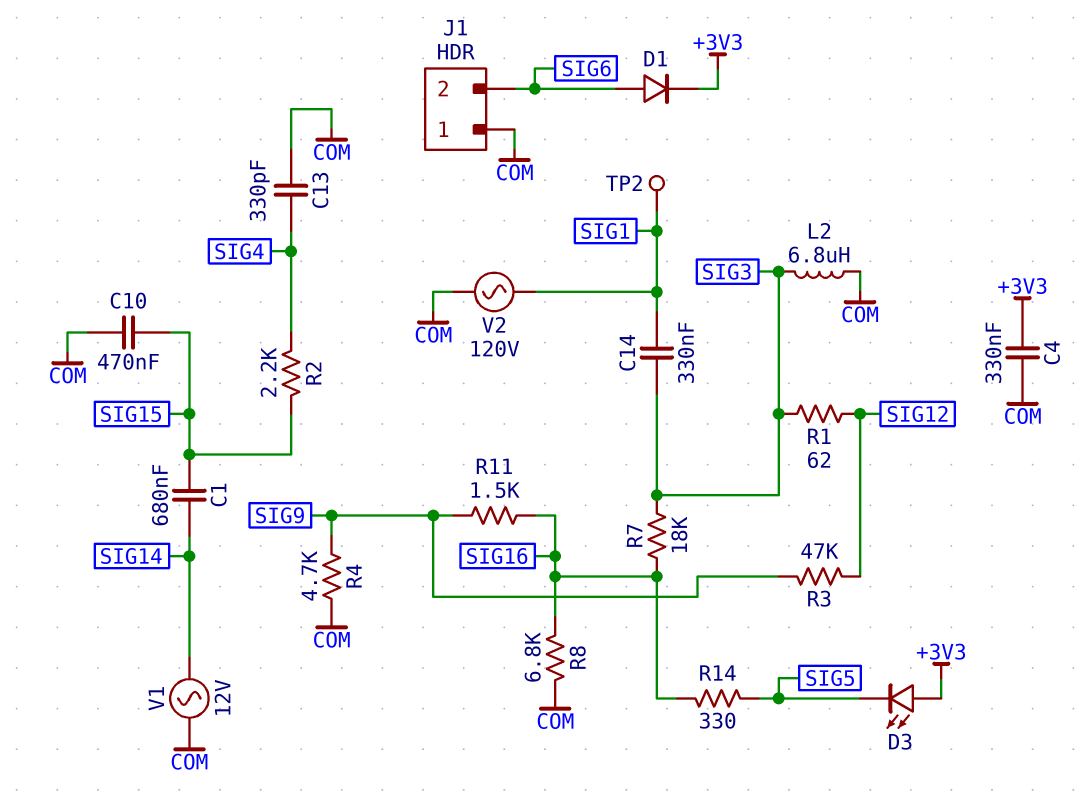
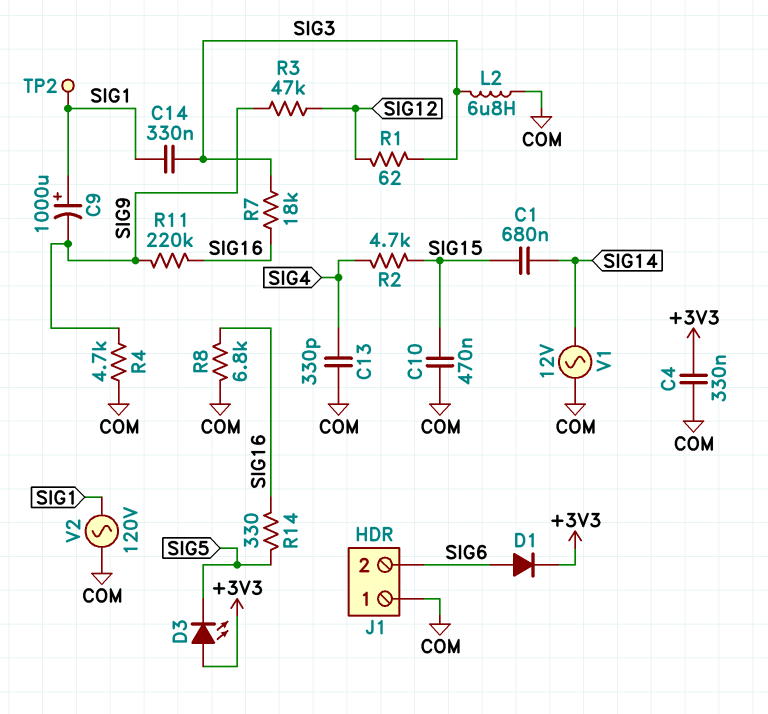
C9: none -> 1000uF (plus SIG1, minus SIG9)
R2: 2.2k (SIG4, SIG15) -> 4.7k (SIG4, SIG15)
R11: 1.5k (SIG9, SIG16) -> 220k (SIG9, SIG16)

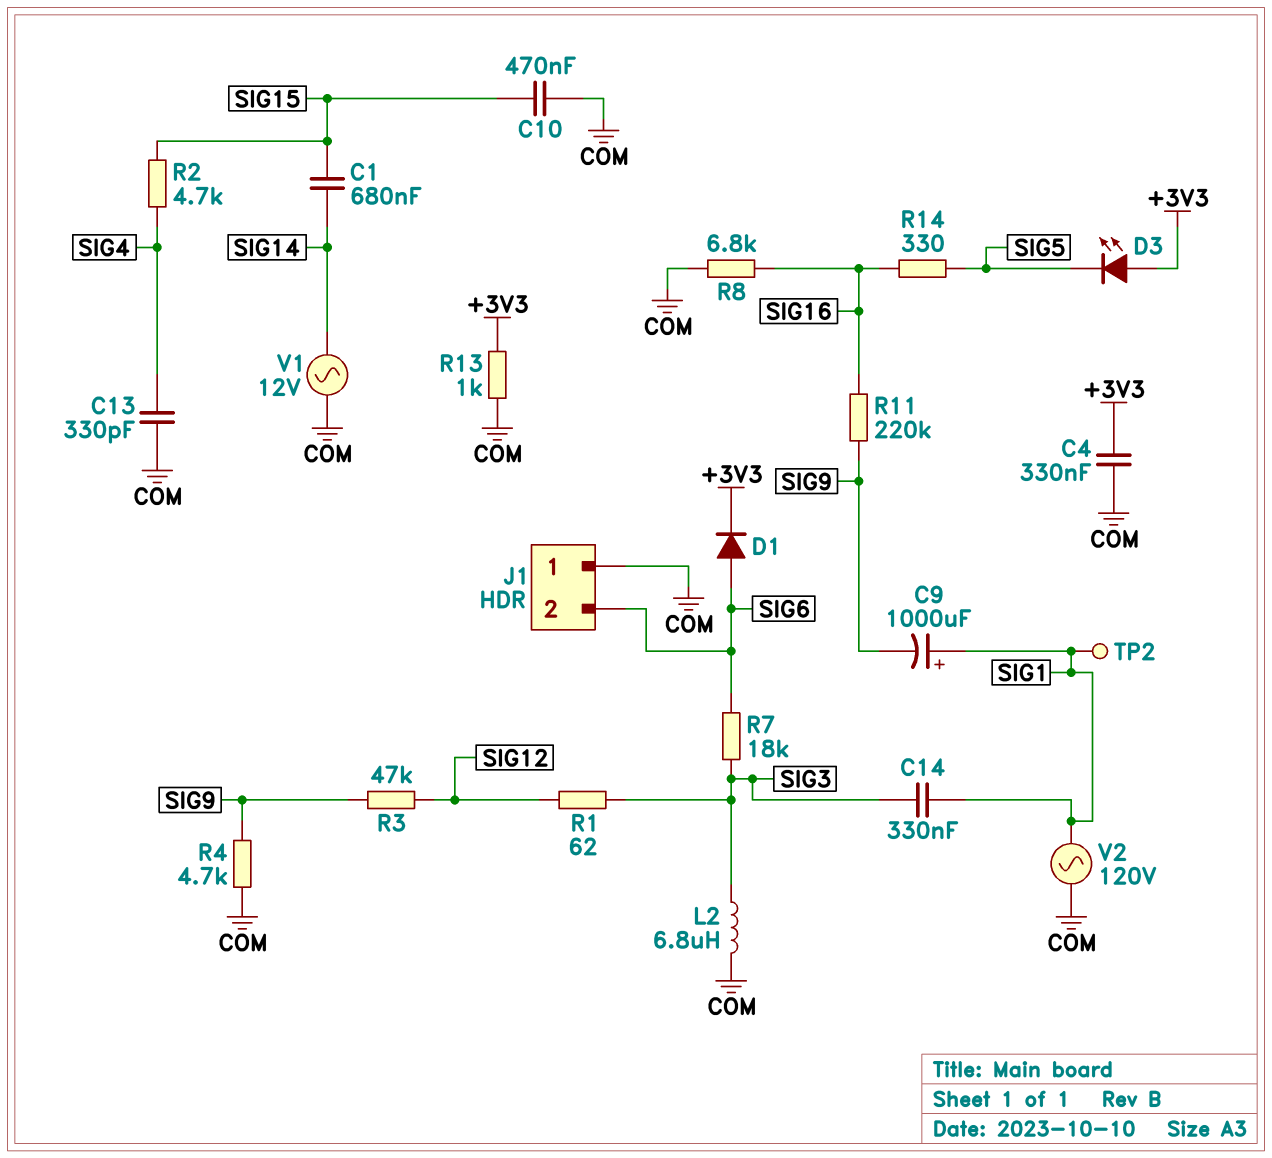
R7: 18k (SIG3, SIG16) -> 18k (SIG3, SIG6)
R13: none -> 1k (+3V3, COM)

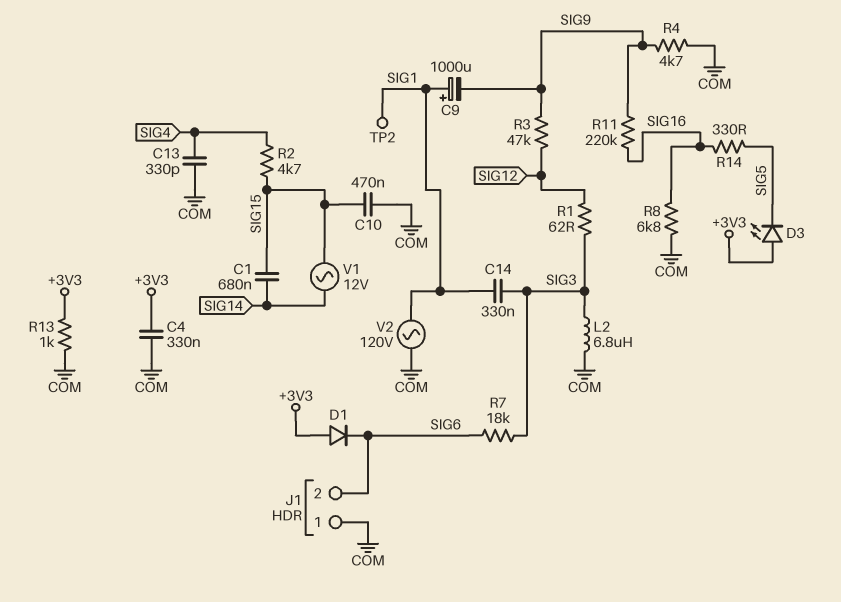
D1: diode (A SIG6, K +3V3) -> diode (A +3V3, K SIG6)
V1: AC 12V (COM, SIG14) -> AC 12V (SIG14, SIG15)

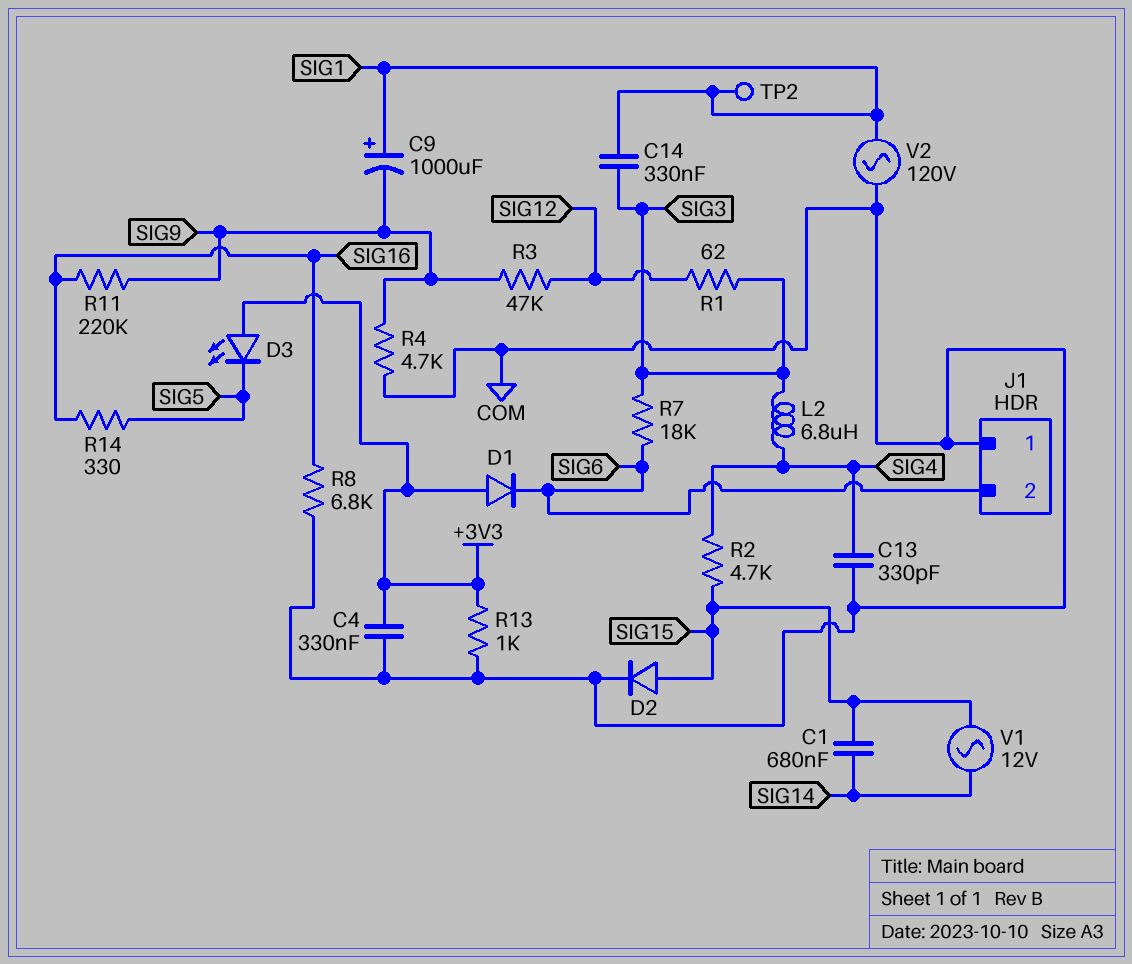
C10: 470nF (COM, SIG15) -> none
D2: none -> diode (A SIG15, K COM)
L2: 6.8uH (COM, SIG3) -> 6.8uH (SIG3, SIG4)

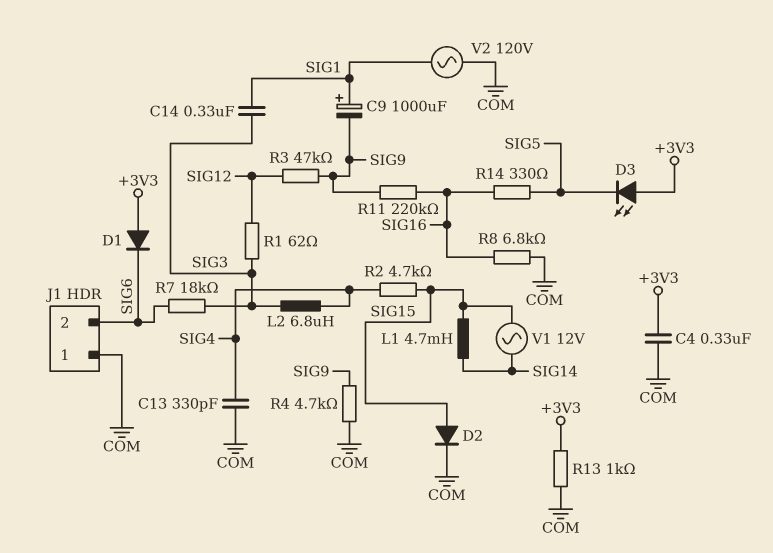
C1: 680nF (SIG14, SIG15) -> none
L1: none -> 4.7mH (SIG14, SIG15)
TP2: test point (SIG1) -> none

